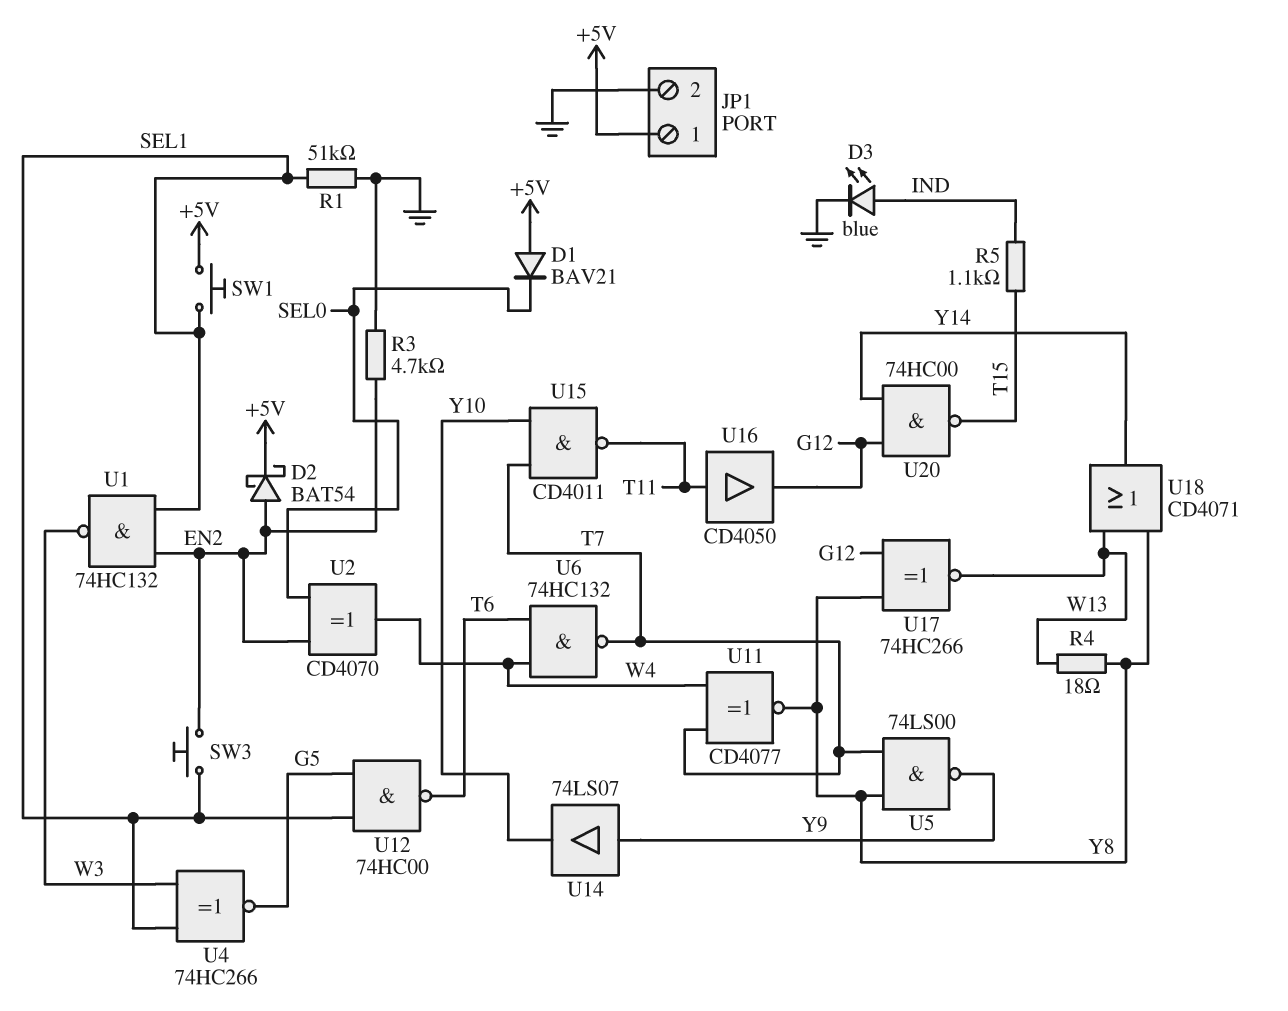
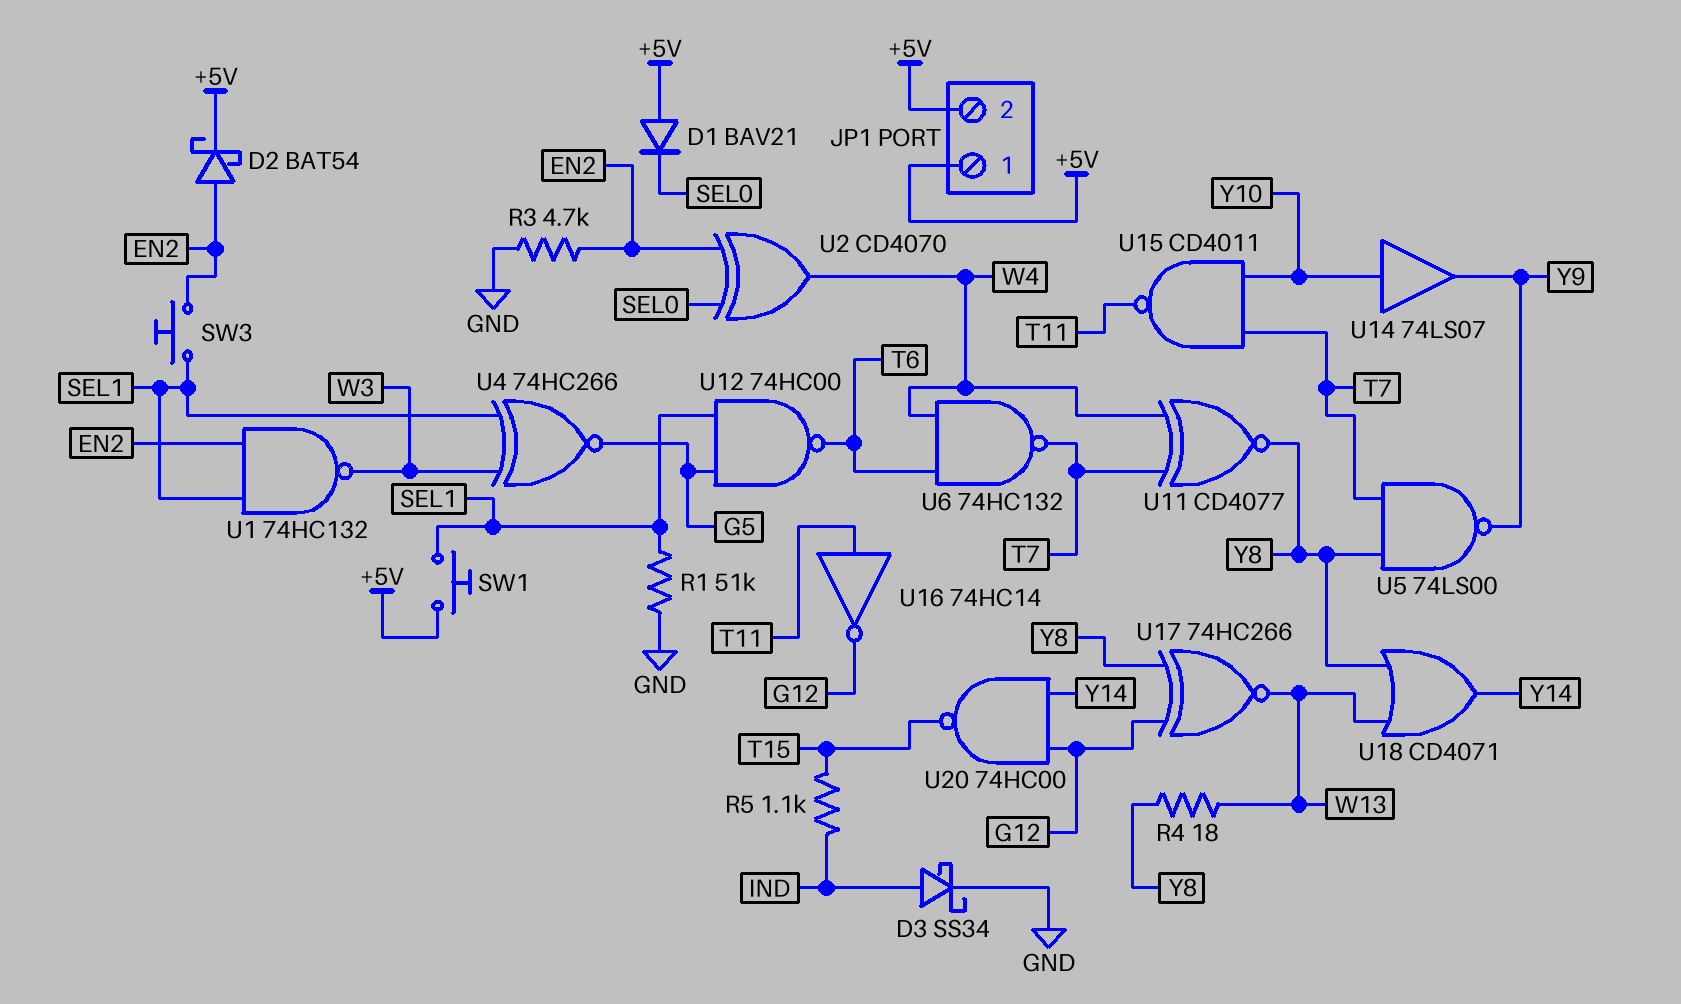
D3: LED blue (A IND, K GND) -> schottky SS34 (A IND, K GND)
JP1 pin 2: GND -> +5V
U14: buffer 74LS07 (in Y9, out Y10) -> buffer 74LS07 (in Y10, out Y9)
U16: buffer CD4050 (in T11, out G12) -> NOT 74HC14 (in T11, out G12)

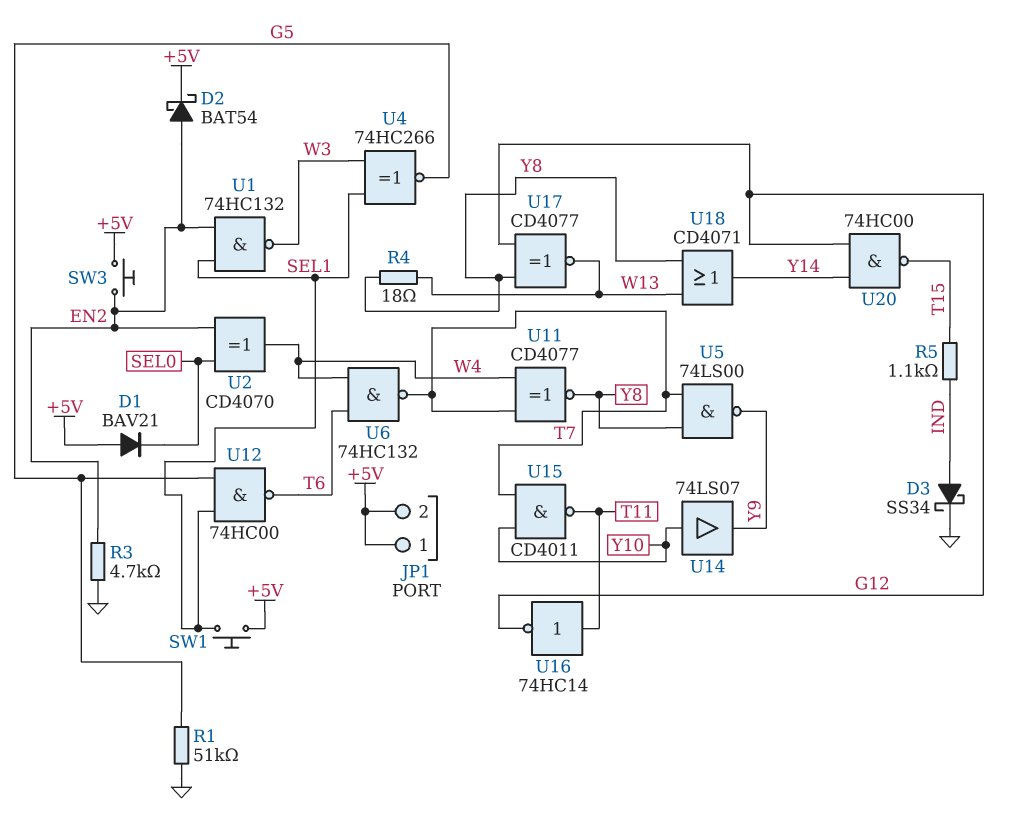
R1: 51k (GND, SEL1) -> 51k (G5, GND)
SW3: button (EN2, SEL1) -> button (+5V, EN2)
U17: XNOR 74HC266 (in G12, in Y8, out W13) -> XNOR CD4077 (in G12, in Y8, out W13)

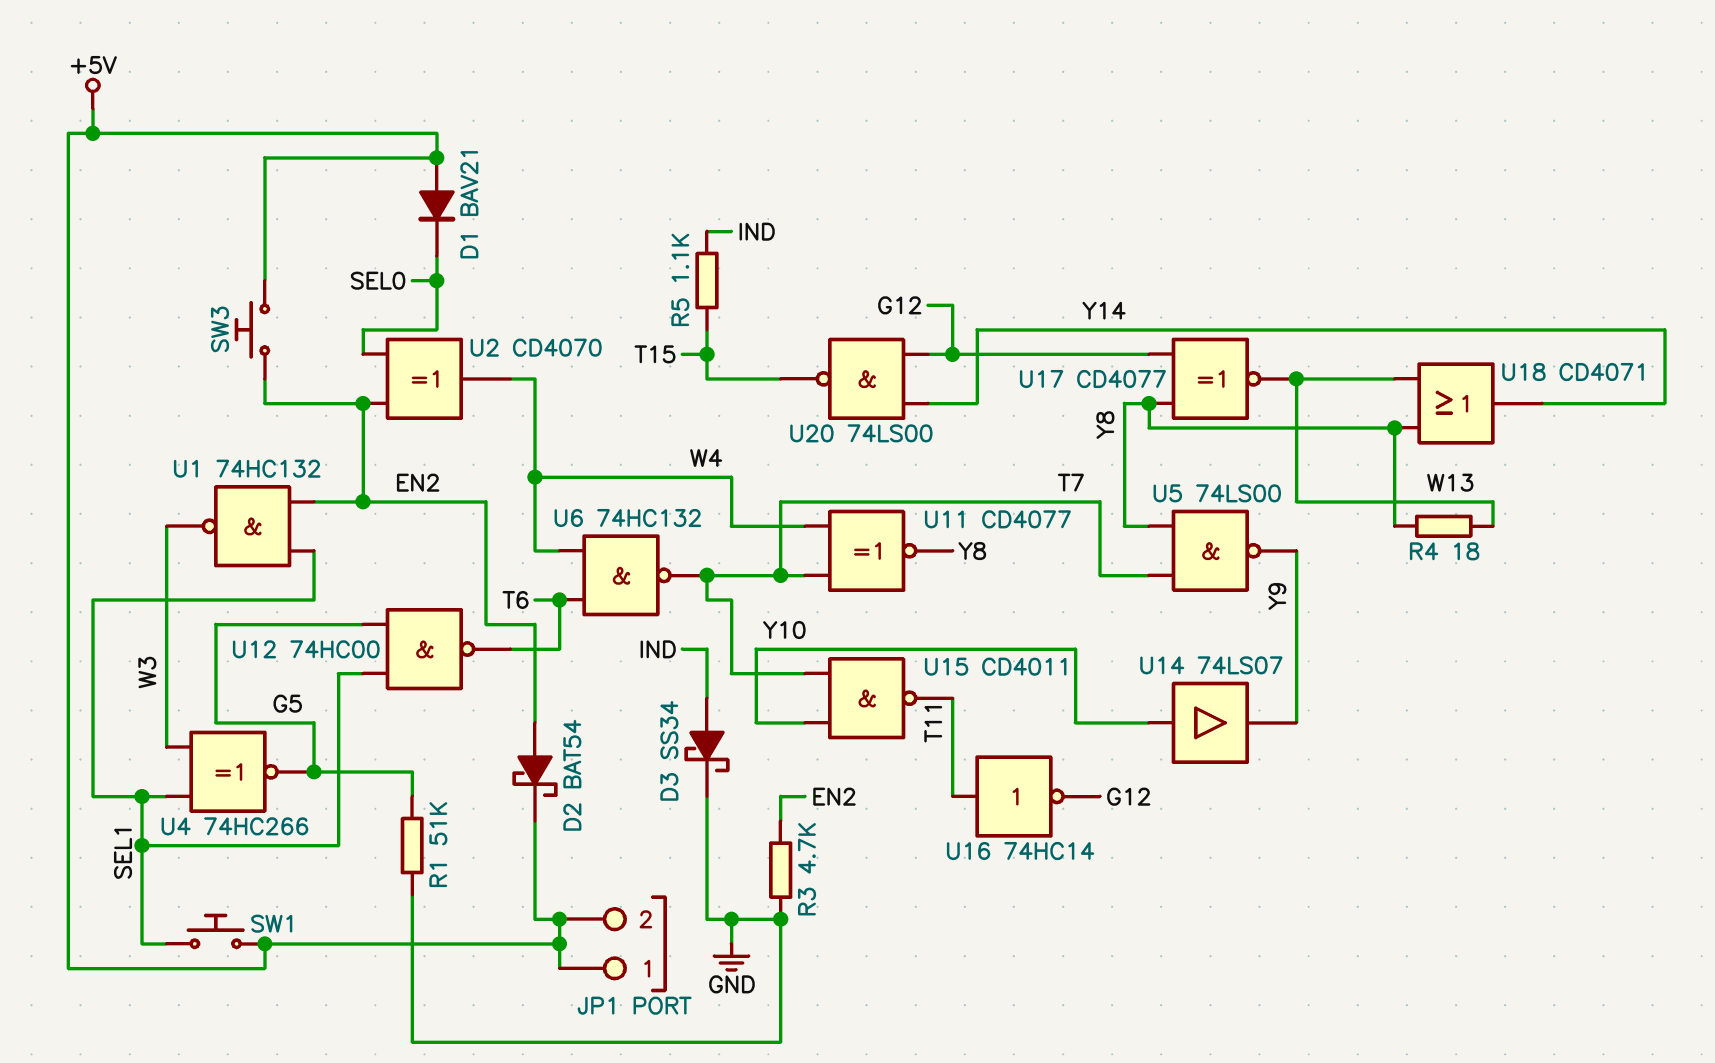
U20: NAND 74HC00 (in G12, in Y14, out T15) -> NAND 74LS00 (in G12, in Y14, out T15)

